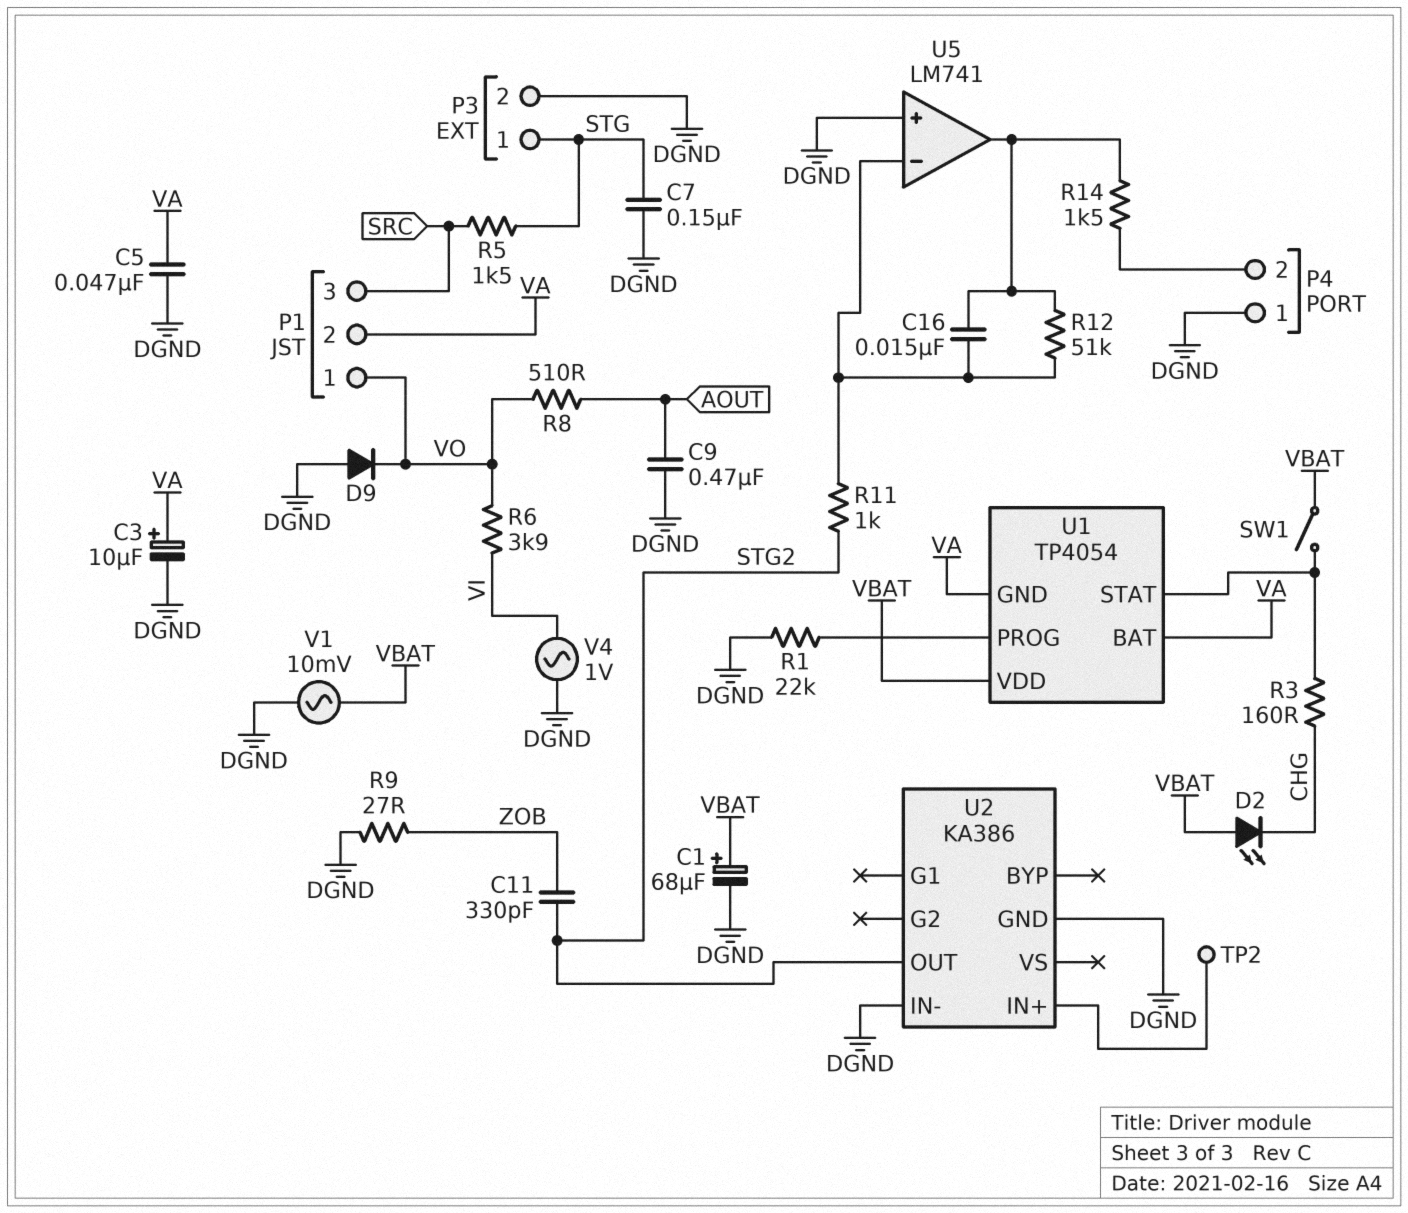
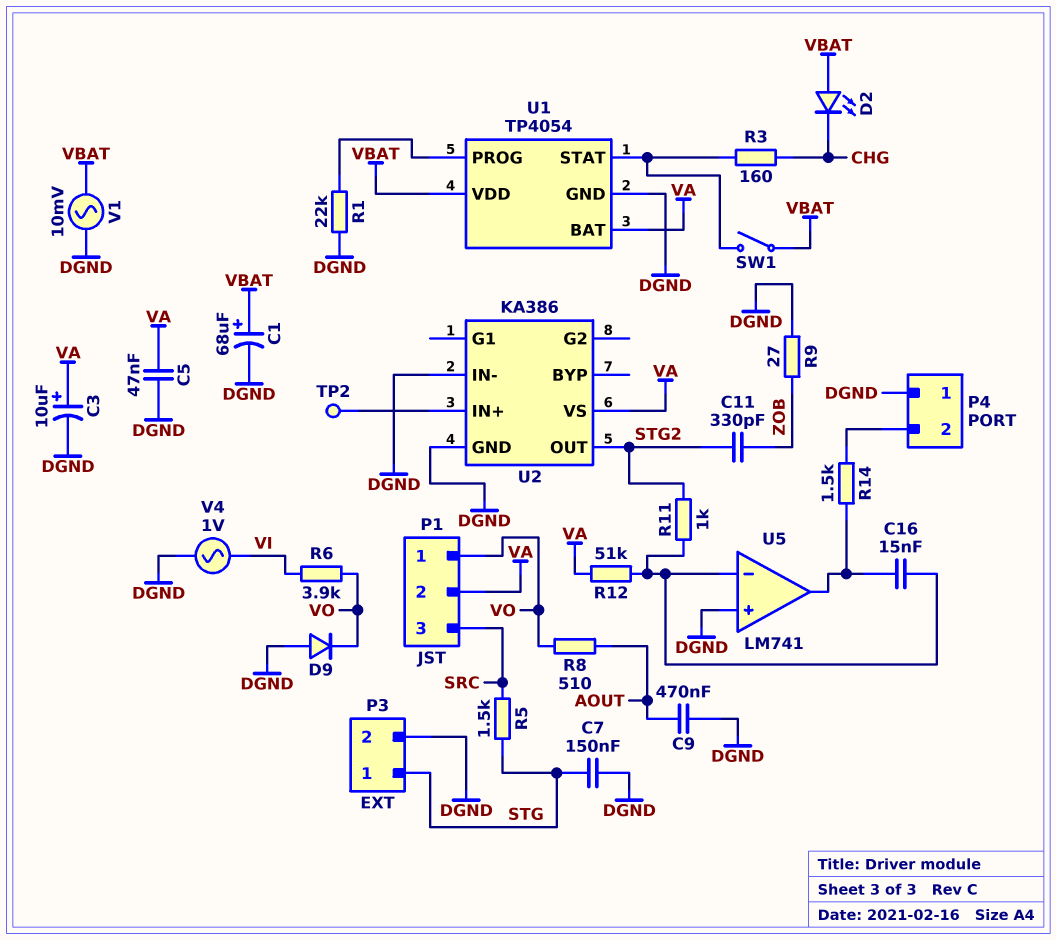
R12: 51k (U5/in-, U5/out) -> 51k (U5/in-, VA)
U1 pin GND: VA -> DGND
U2 pin VS: none -> VA

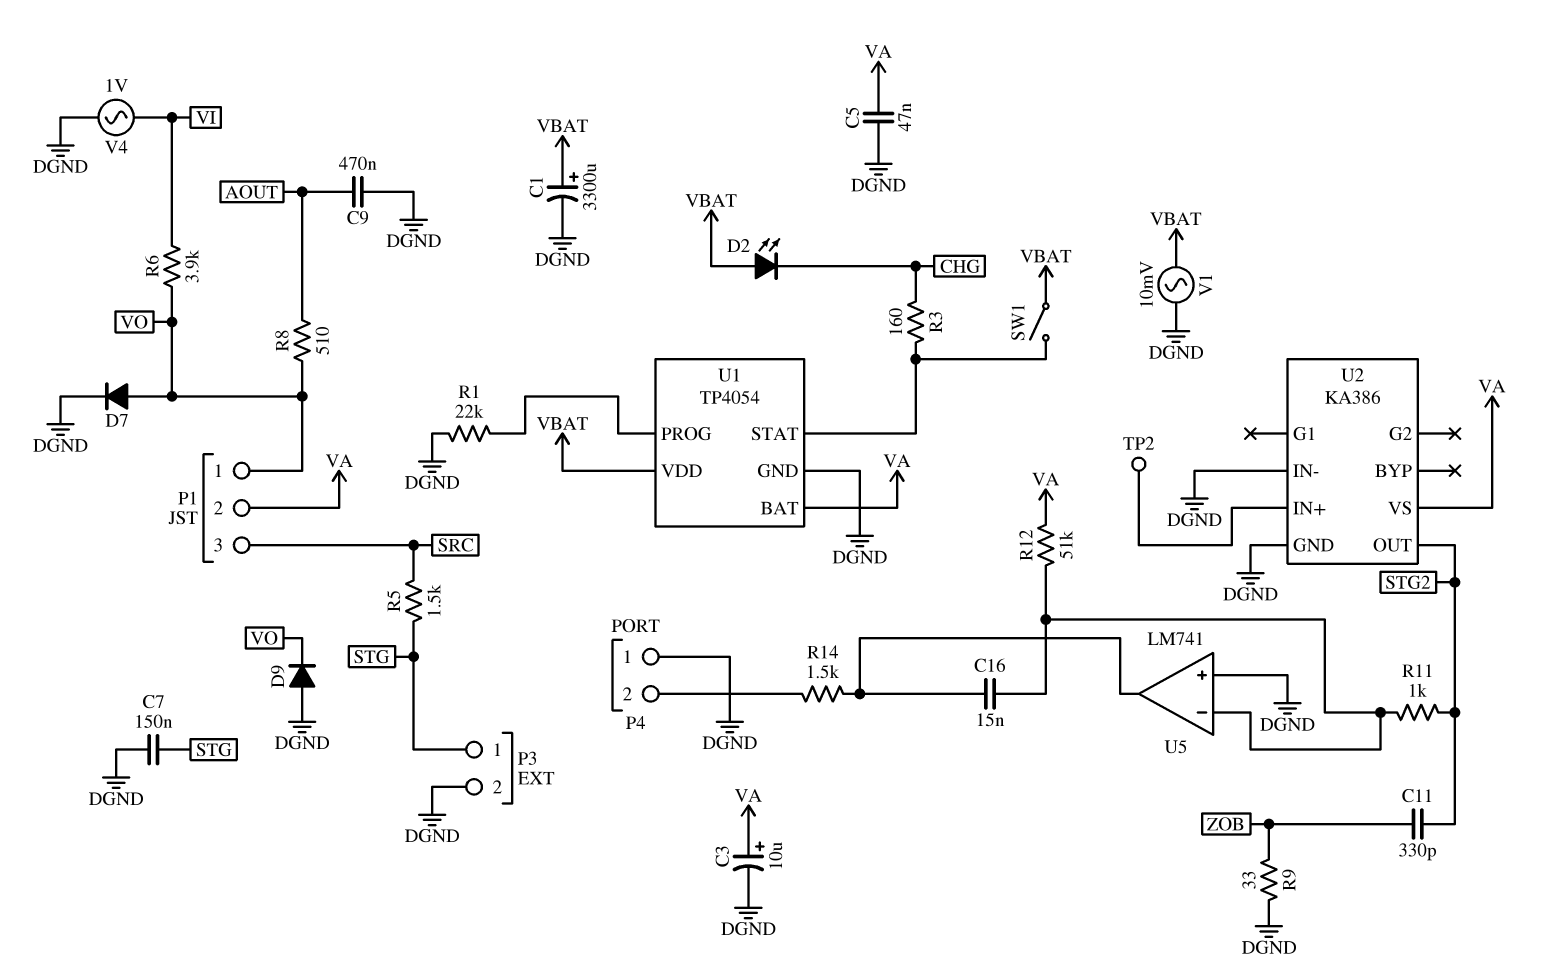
C1: 68uF (plus VBAT, minus DGND) -> 3300uF (plus VBAT, minus DGND)
D7: none -> diode (A VO, K DGND)
R9: 27 (DGND, ZOB) -> 33 (DGND, ZOB)

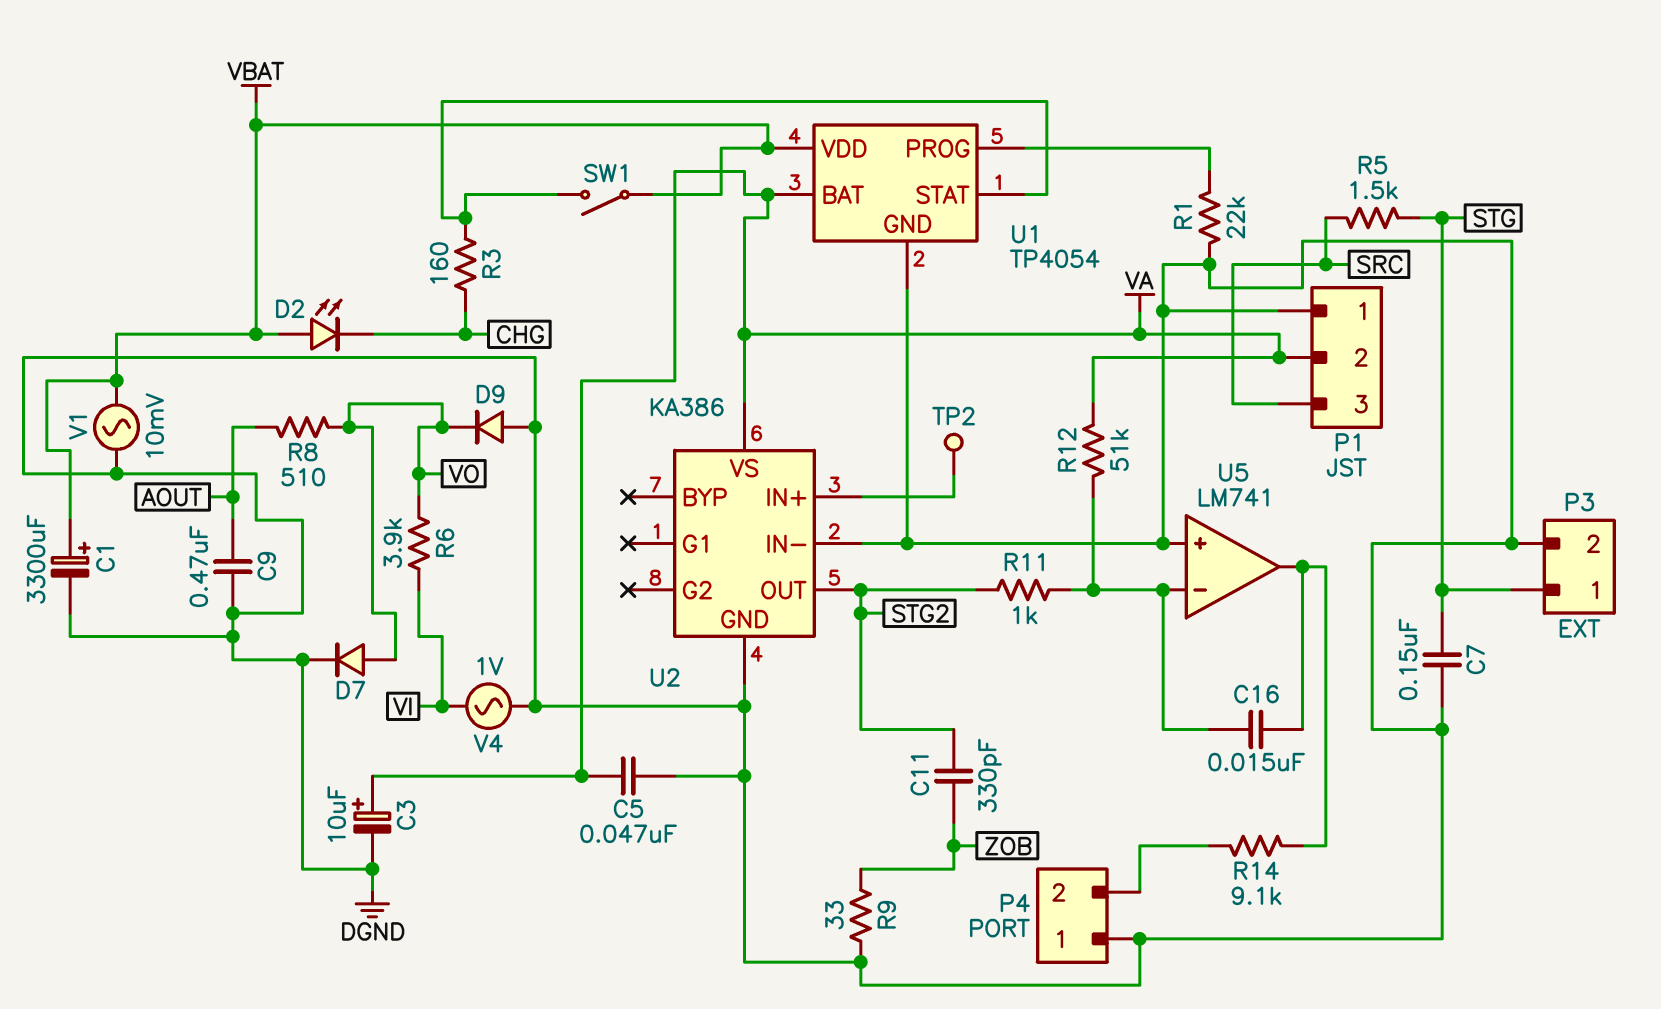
P1 pin 1: VO -> DGND
R14: 1.5k (P4/2, U5/out) -> 9.1k (P4/2, U5/out)

